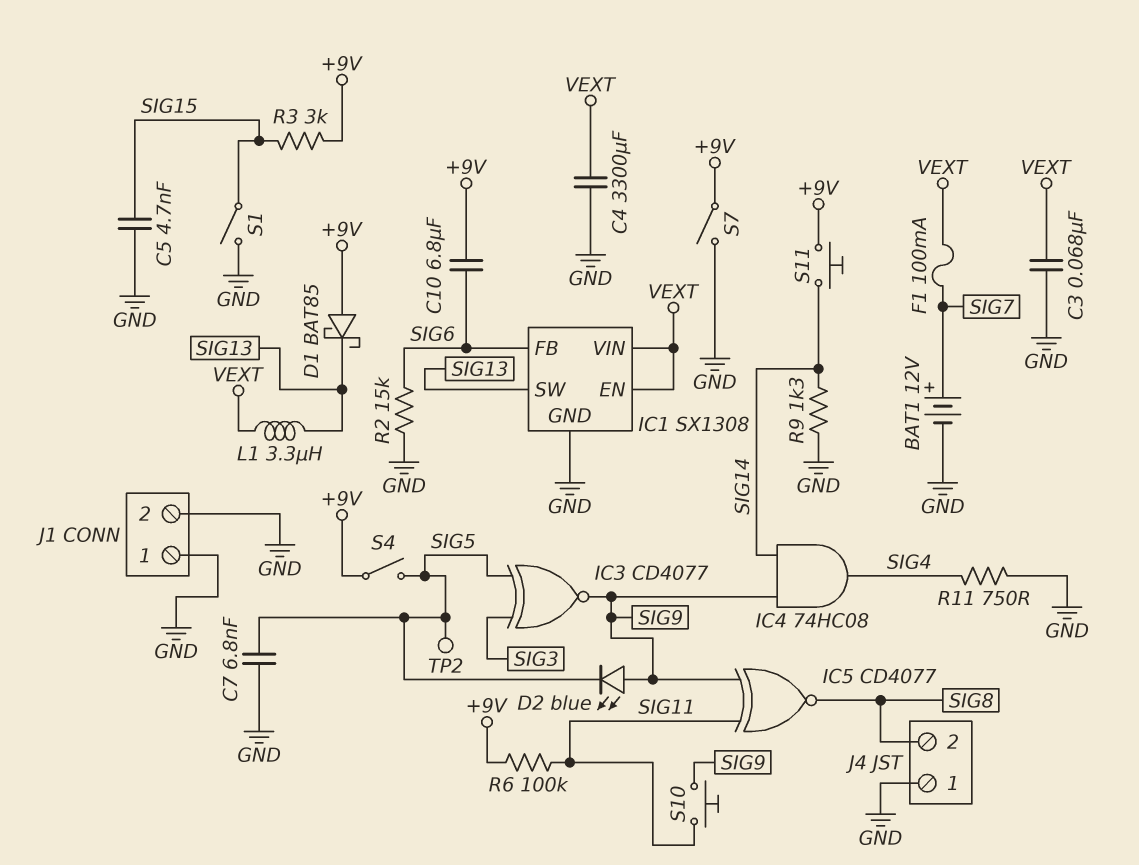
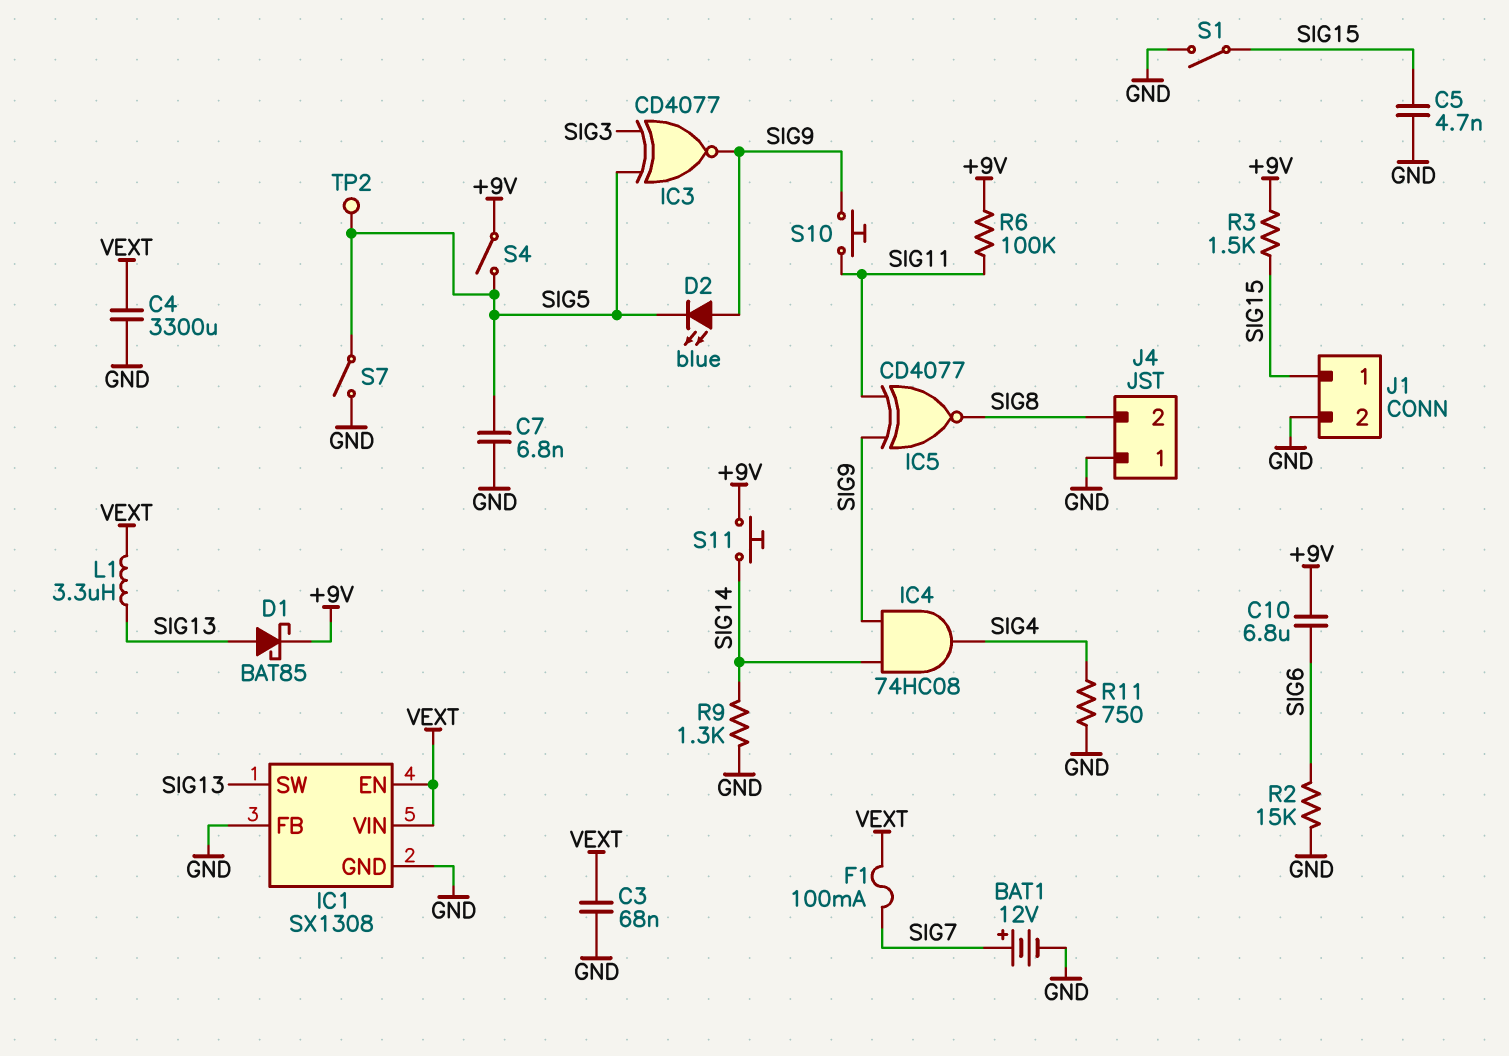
D1: schottky BAT85 (A +9V, K SIG13) -> schottky BAT85 (A SIG13, K +9V)
IC1 pin FB: SIG6 -> GND
J1 pin 1: GND -> SIG15
R3: 3k (+9V, SIG15) -> 1.5k (+9V, SIG15)
S7: switch (+9V, GND) -> switch (GND, SIG5)

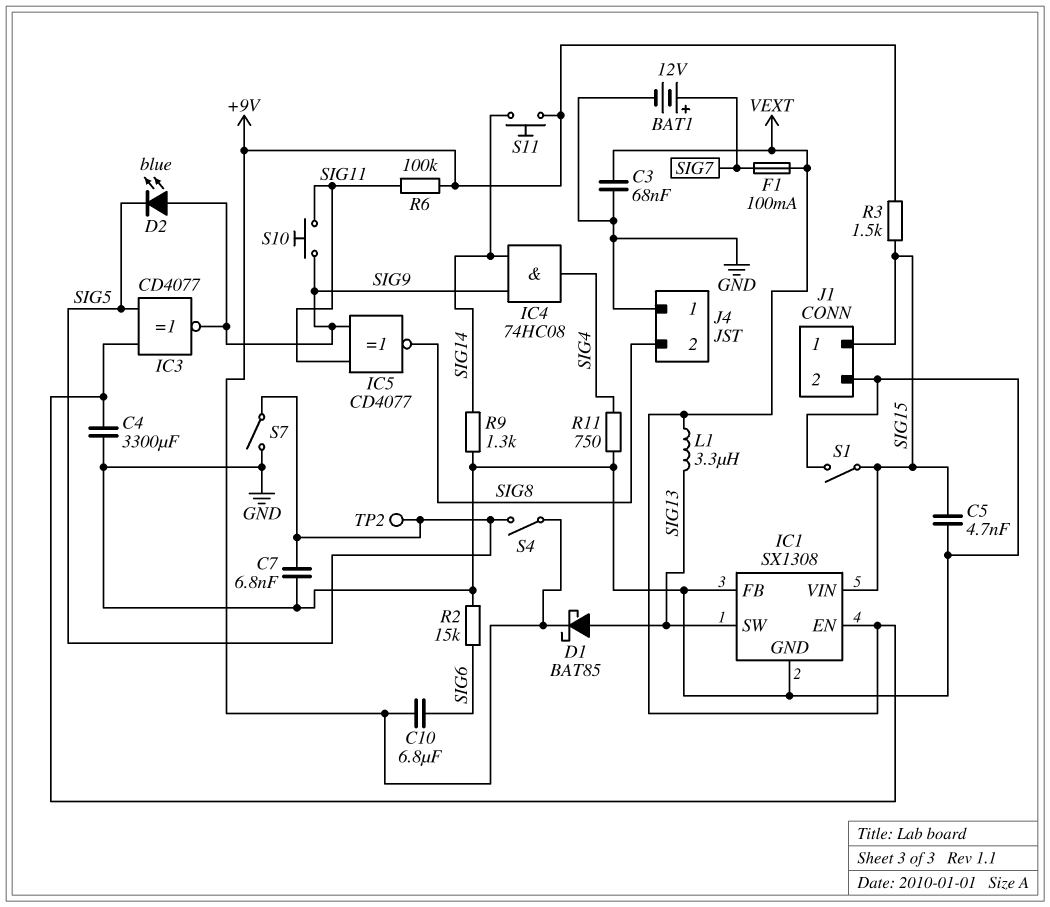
IC1 pin VIN: VEXT -> SIG15
IC3: XNOR CD4077 (in SIG3, in SIG5, out SIG9) -> XNOR CD4077 (in SIG5, in VEXT, out SIG9)

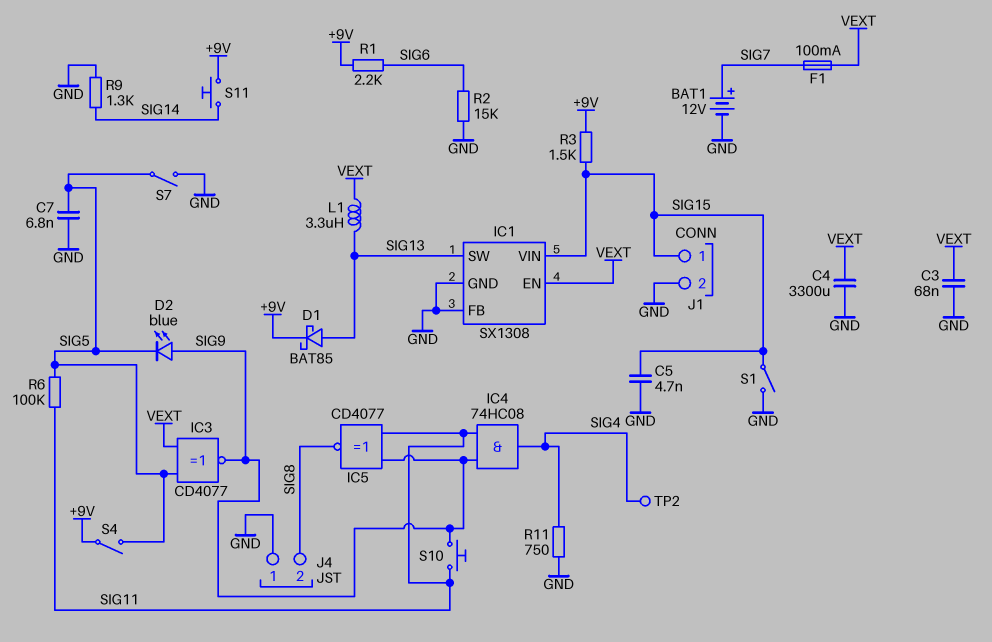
C10: 6.8uF (+9V, SIG6) -> none
IC4: AND 74HC08 (in SIG9, in SIG14, out SIG4) -> AND 74HC08 (in SIG9, in SIG11, out SIG4)
R1: none -> 2.2k (+9V, SIG6)
R6: 100k (+9V, SIG11) -> 100k (SIG5, SIG11)
TP2: test point (SIG5) -> test point (SIG4)

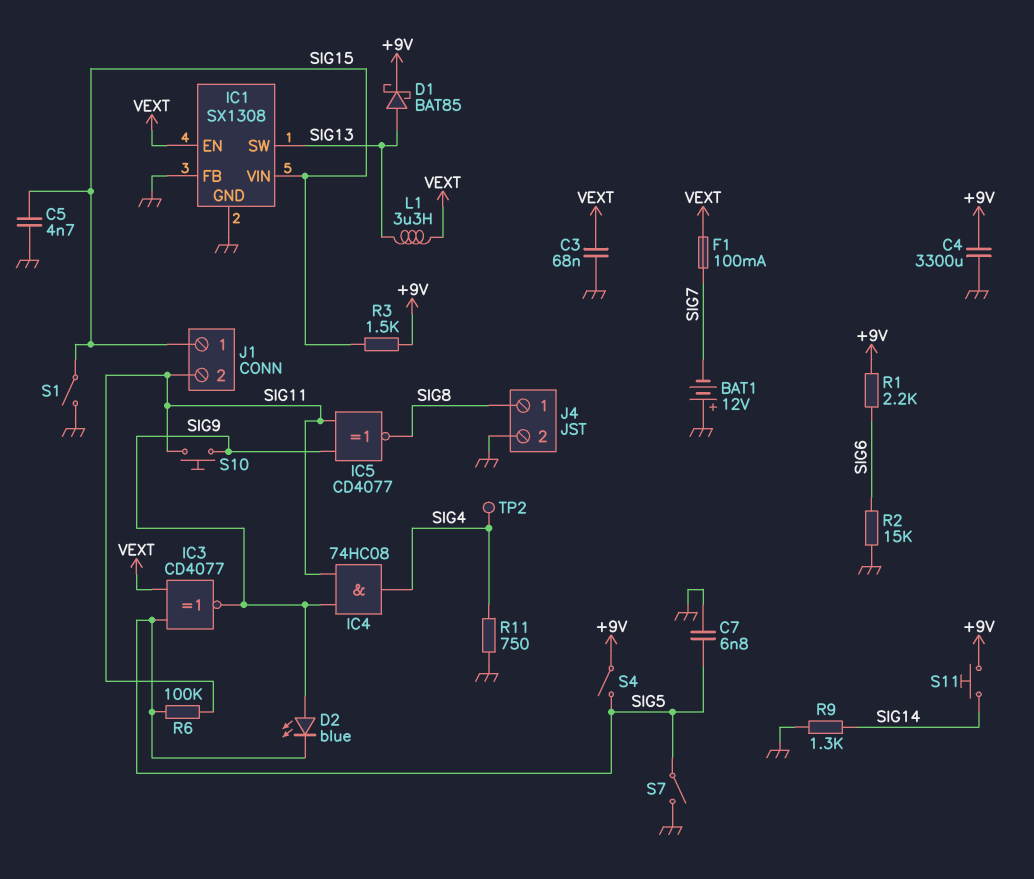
BAT1: 12V (plus SIG7, minus GND) -> 12V (plus GND, minus SIG7)
C4: 3300uF (GND, VEXT) -> 3300uF (+9V, GND)
J1 pin 2: GND -> SIG11
J4 pin 1: GND -> SIG8
J4 pin 2: SIG8 -> GND

